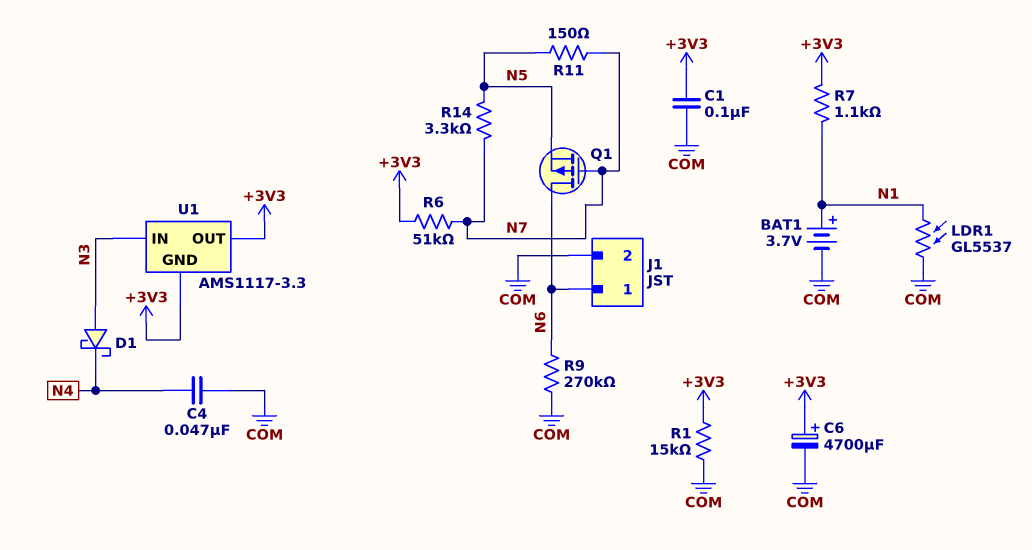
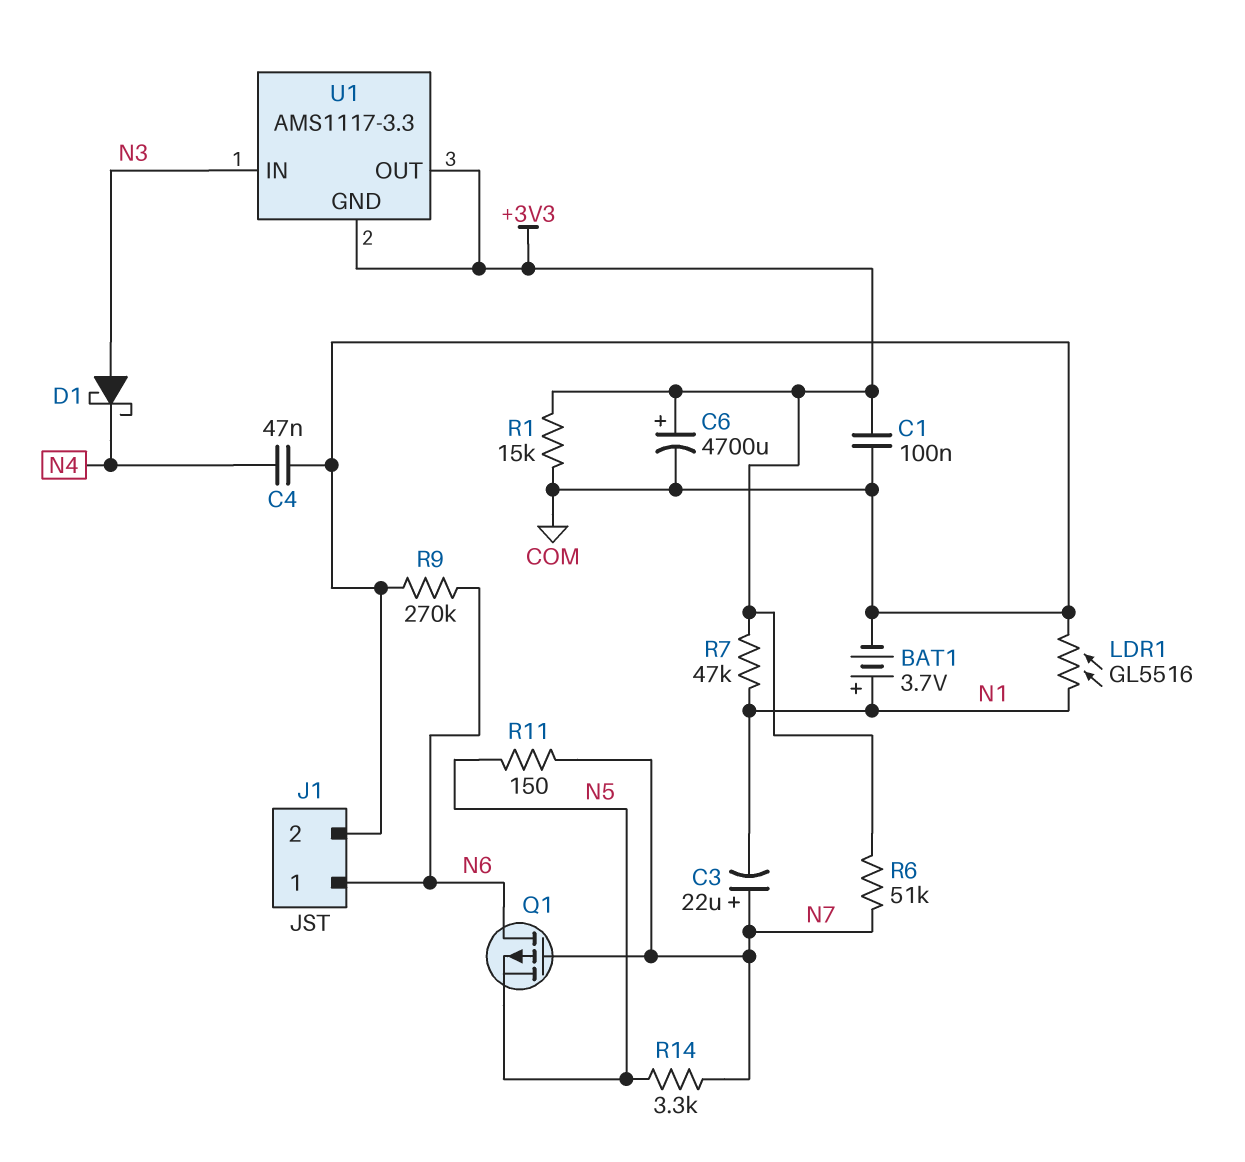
C3: none -> 22uF (plus N7, minus N1)
LDR1: GL5537 (COM, N1) -> GL5516 (COM, N1)
R7: 1.1k (+3V3, N1) -> 47k (+3V3, N1)

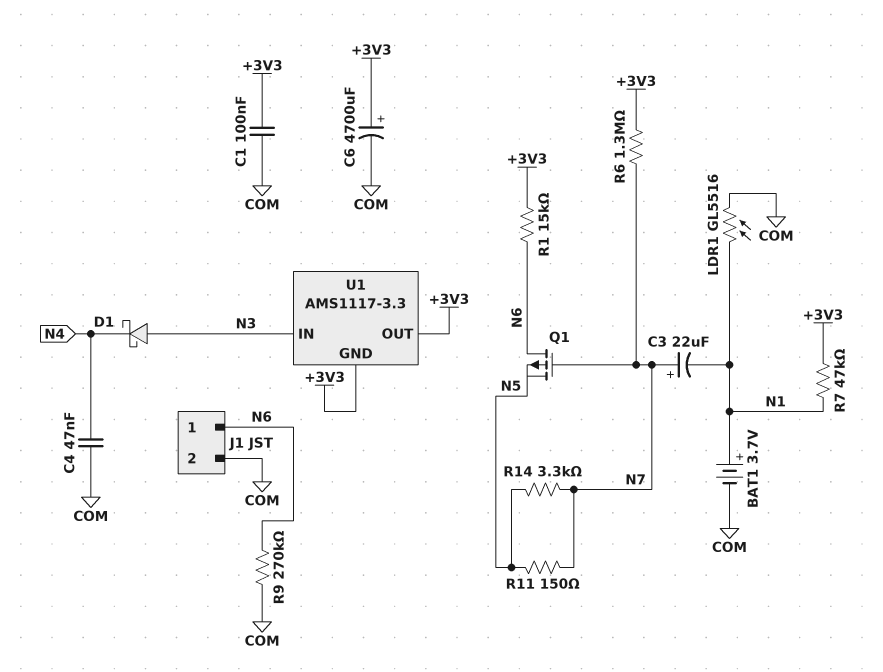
R1: 15k (+3V3, COM) -> 15k (+3V3, N6)
R6: 51k (+3V3, N7) -> 1.3M (+3V3, N7)

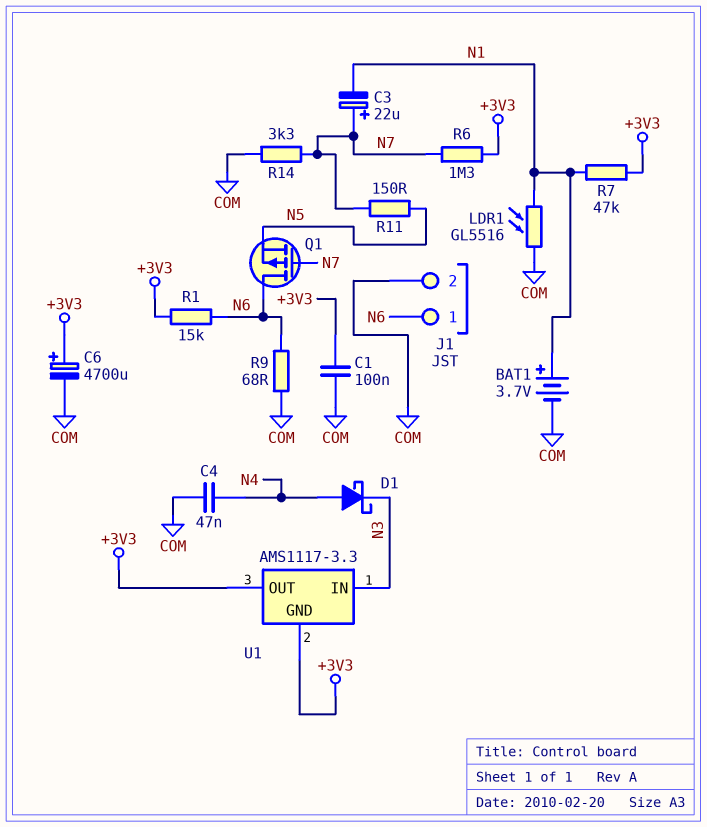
D1: schottky (A N3, K N4) -> schottky (A N4, K N3)
R9: 270k (COM, N6) -> 68 (COM, N6)
R14: 3.3k (N5, N7) -> 3.3k (COM, N7)

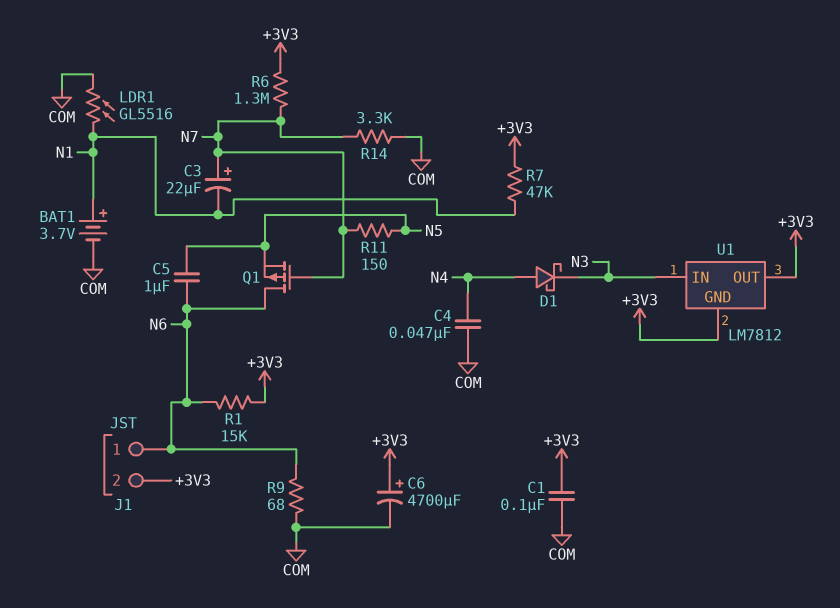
C5: none -> 1uF (N5, N6)
J1 pin 2: COM -> +3V3
U1: AMS1117-3.3 -> LM7812

